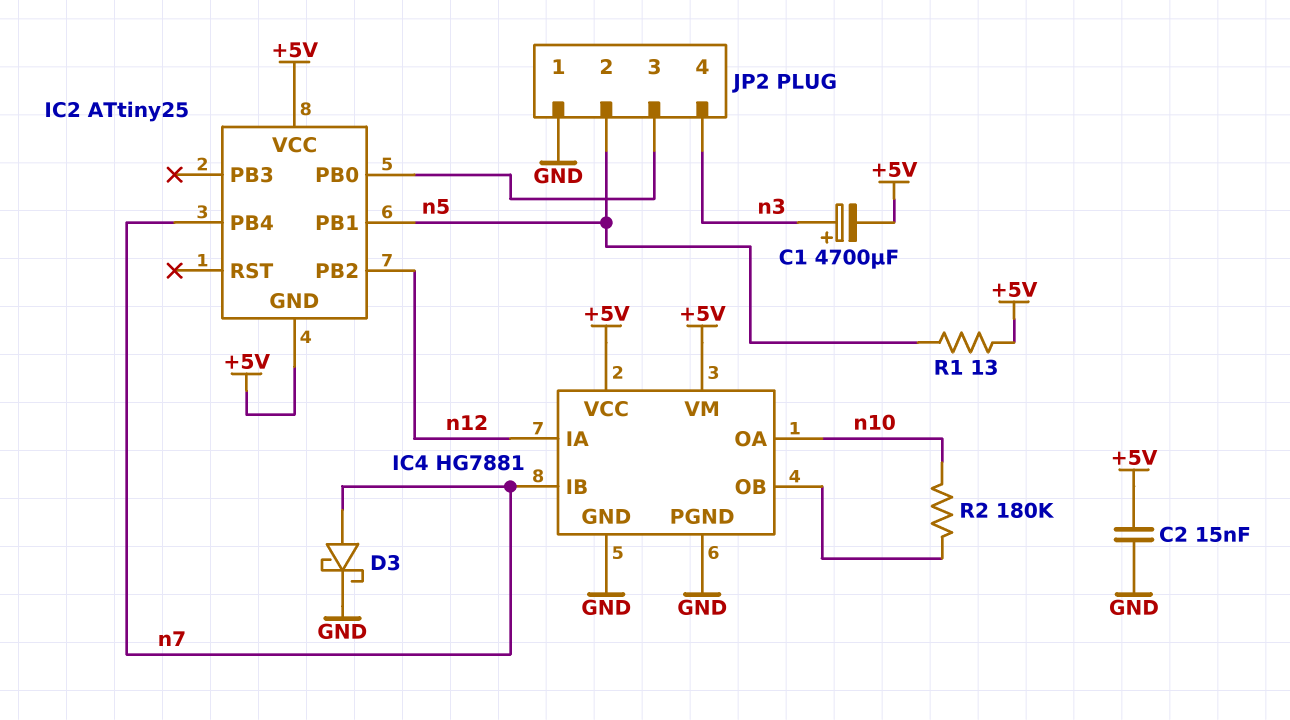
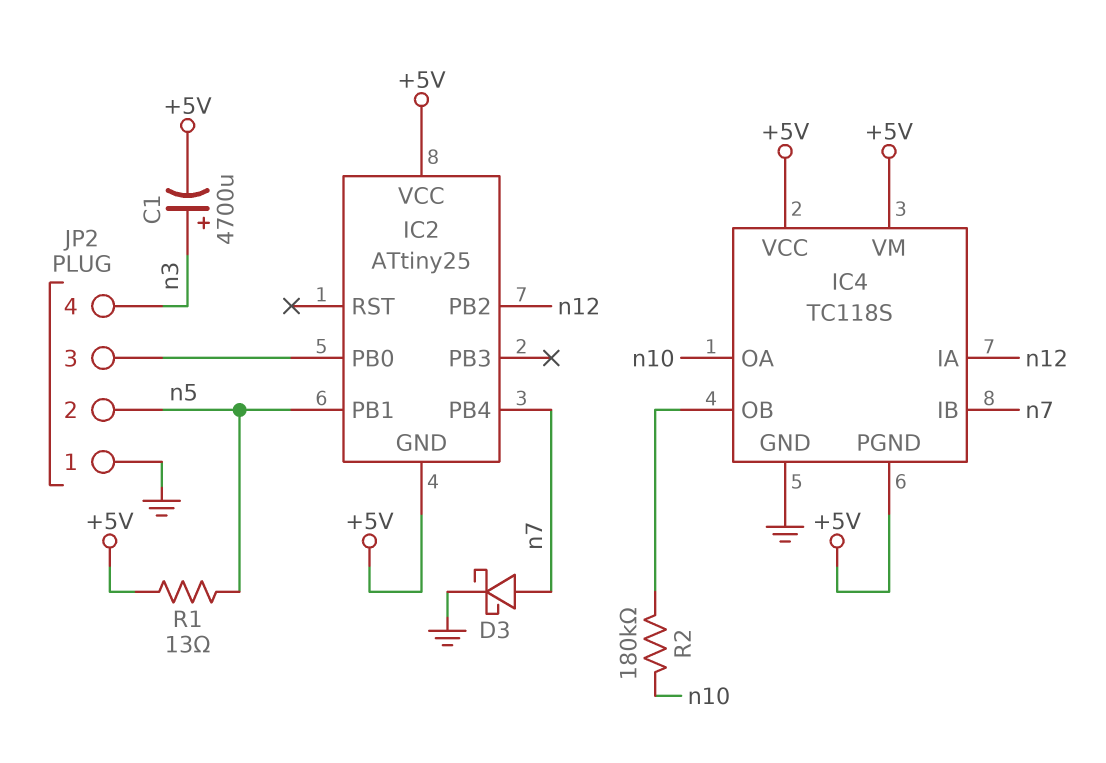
C2: 15nF (+5V, GND) -> none
IC4: HG7881 -> TC118S
IC4 pin PGND: GND -> +5V

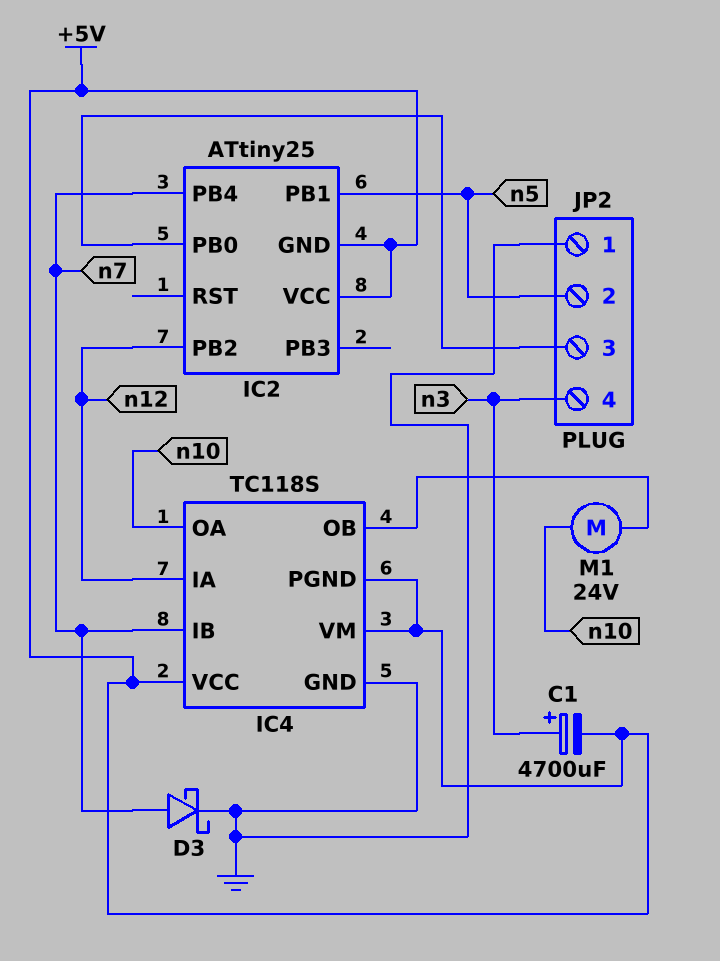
M1: none -> motor 24V (IC4/OB, n10)
R1: 13 (+5V, n5) -> none
R2: 180k (IC4/OB, n10) -> none

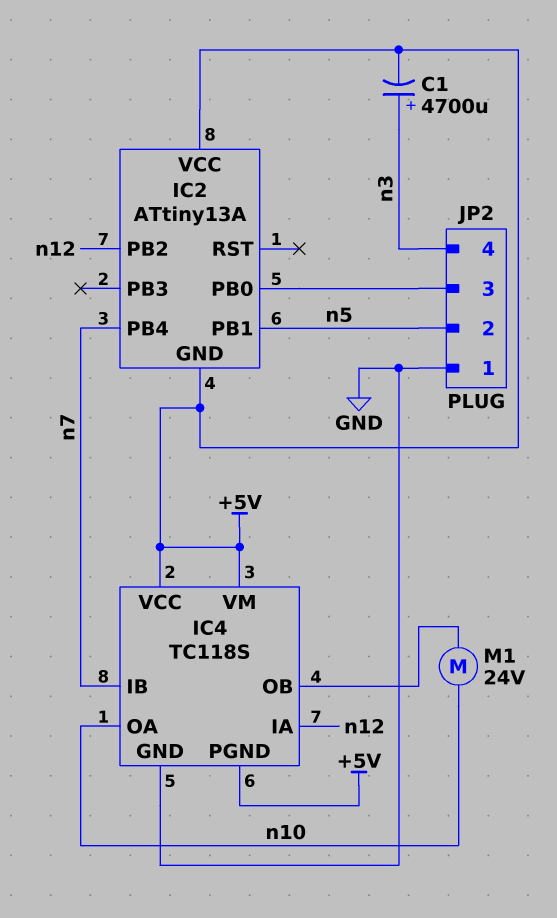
D3: schottky (A n7, K GND) -> none
IC2: ATtiny25 -> ATtiny13A

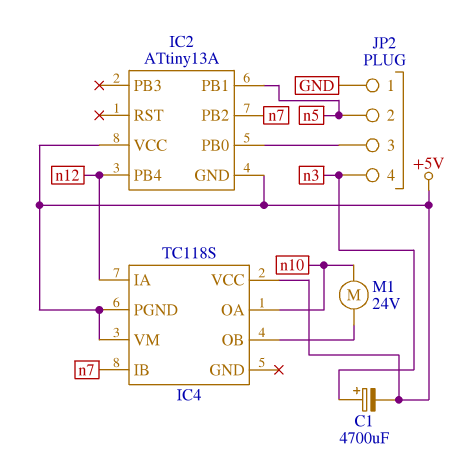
IC2 pin PB2: n12 -> n7
IC2 pin PB4: n7 -> n12
IC4 pin GND: GND -> none

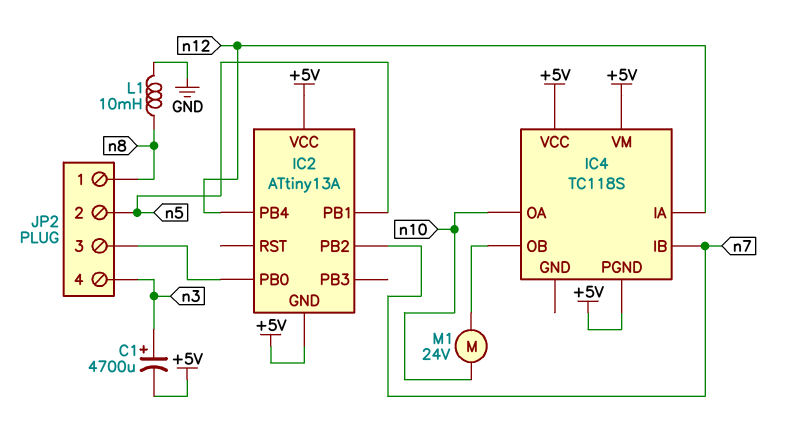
JP2 pin 1: GND -> n8
L1: none -> 10mH (GND, n8)

